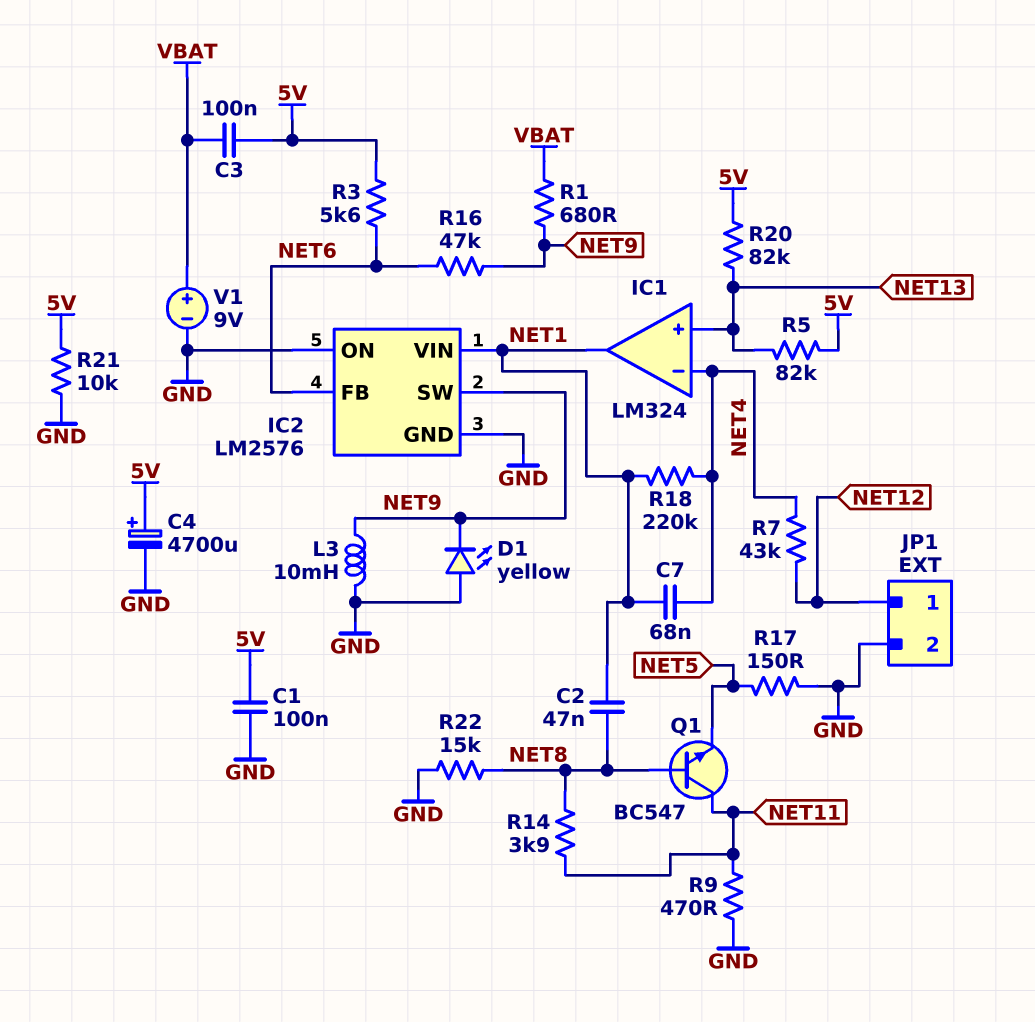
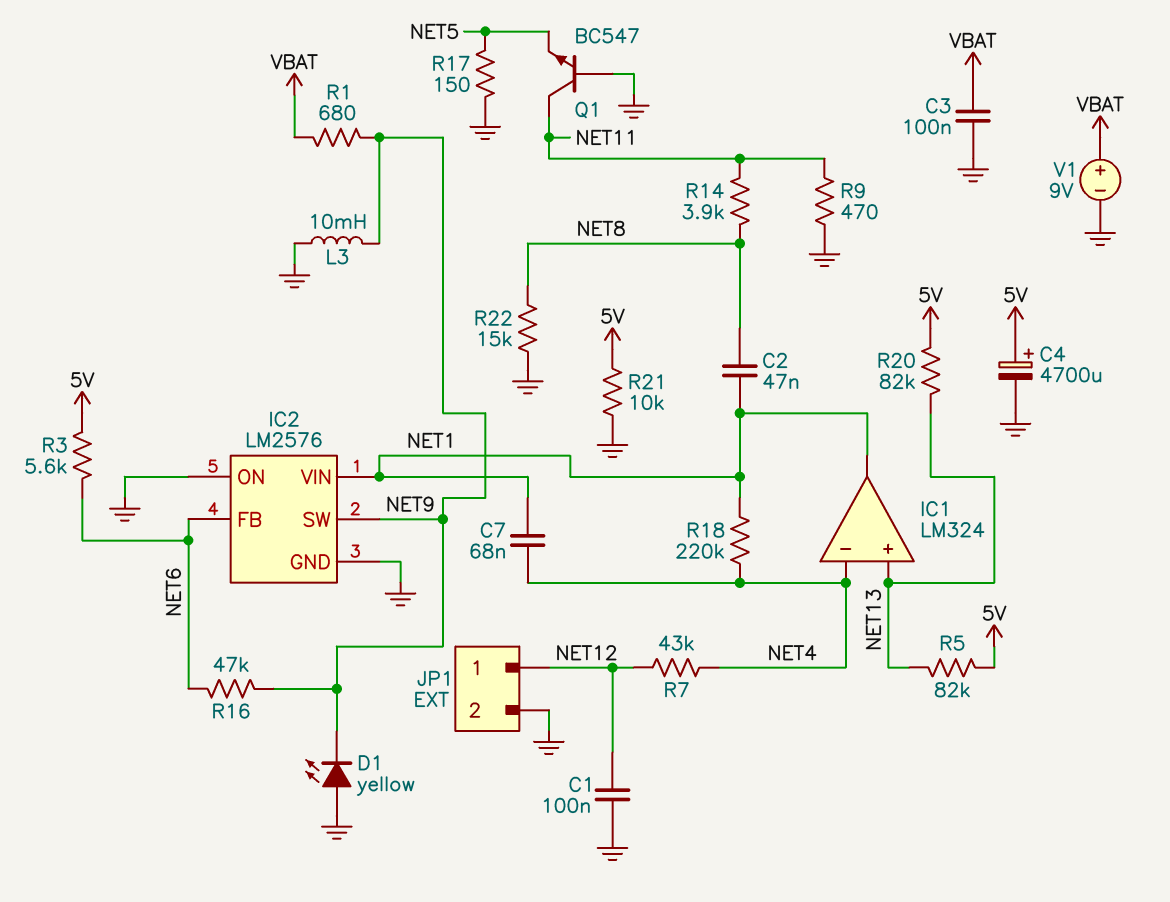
C1: 100nF (5V, GND) -> 100nF (GND, NET12)
C3: 100nF (5V, VBAT) -> 100nF (GND, VBAT)
Q1: NPN BC547 (B NET8, C NET11, E NET5) -> NPN BC547 (B GND, C NET11, E NET5)

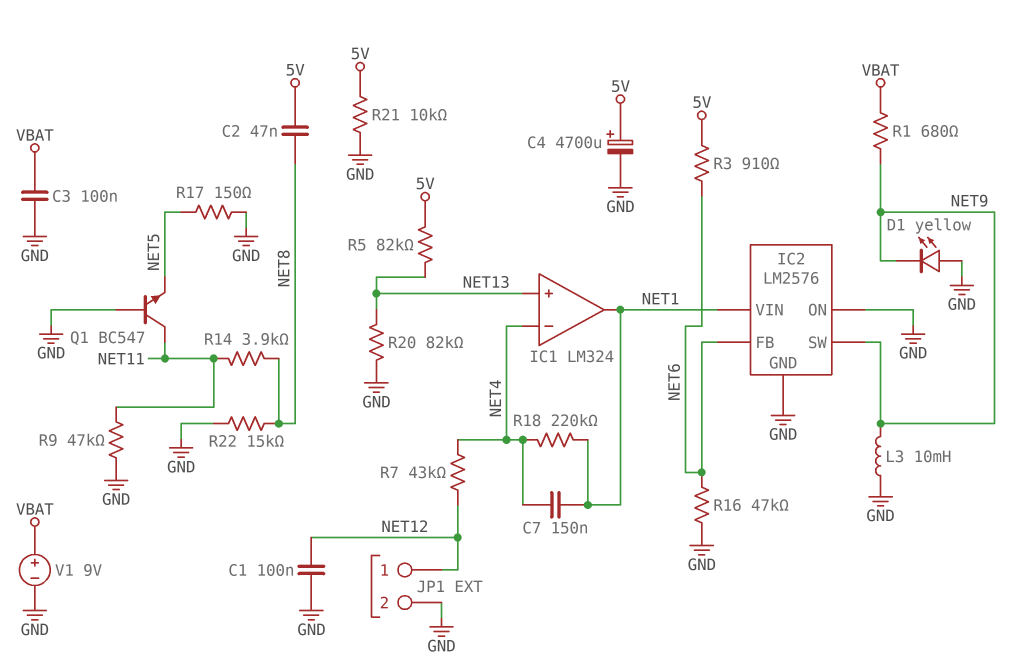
C2: 47nF (NET1, NET8) -> 47nF (5V, NET8)
C7: 68nF (NET1, NET4) -> 150nF (NET1, NET4)
R3: 5.6k (5V, NET6) -> 910 (5V, NET6)
R9: 470 (GND, NET11) -> 47k (GND, NET11)
R16: 47k (NET6, NET9) -> 47k (GND, NET6)
R20: 82k (5V, NET13) -> 82k (GND, NET13)

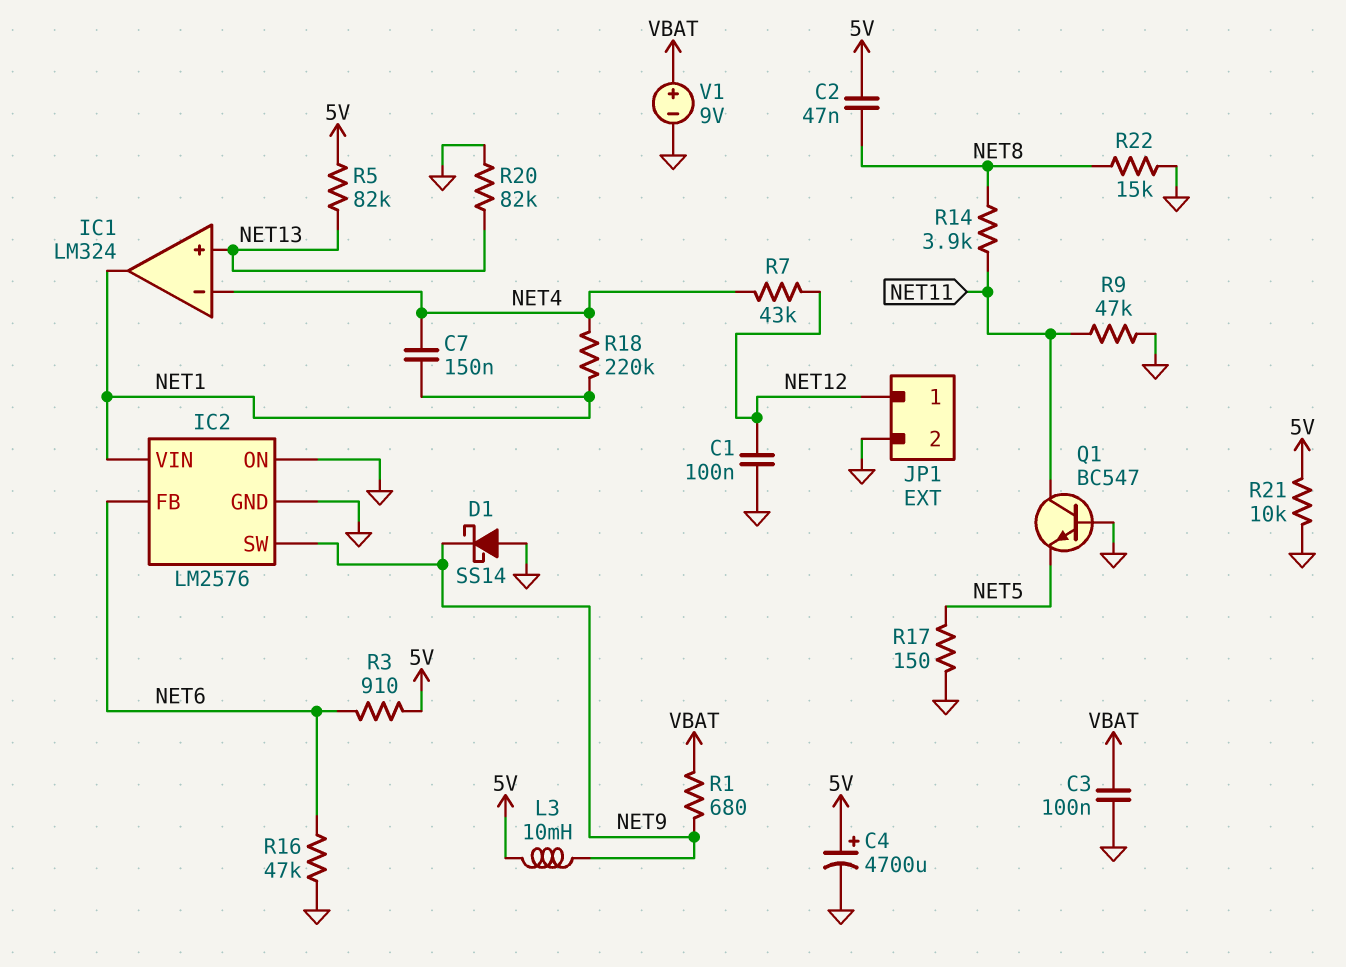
D1: LED yellow (A GND, K NET9) -> schottky SS14 (A GND, K NET9)
L3: 10mH (GND, NET9) -> 10mH (5V, NET9)

